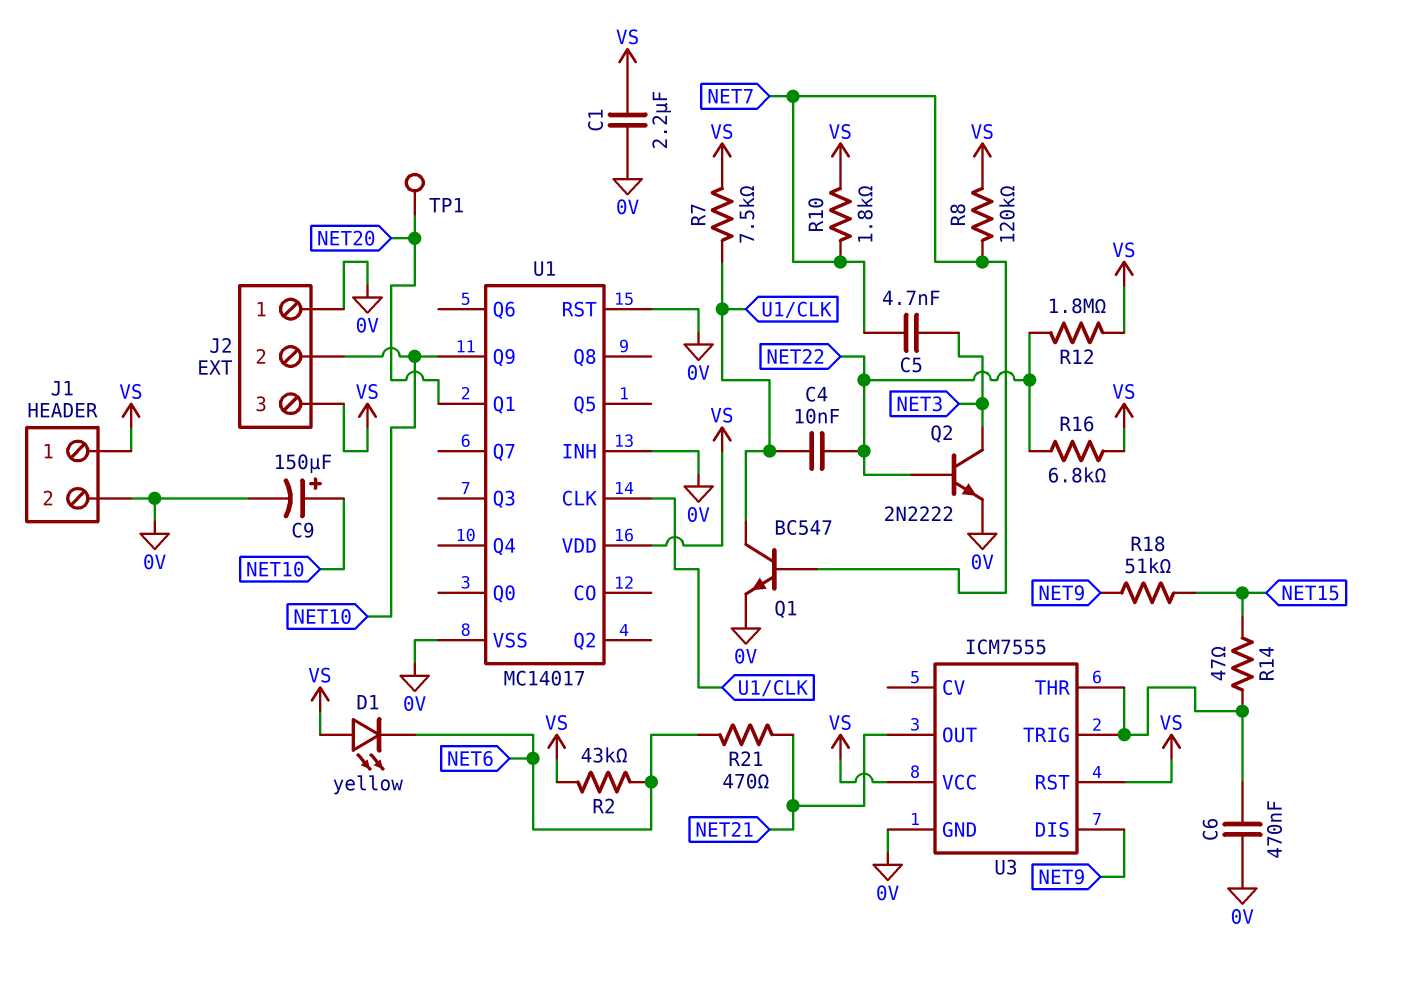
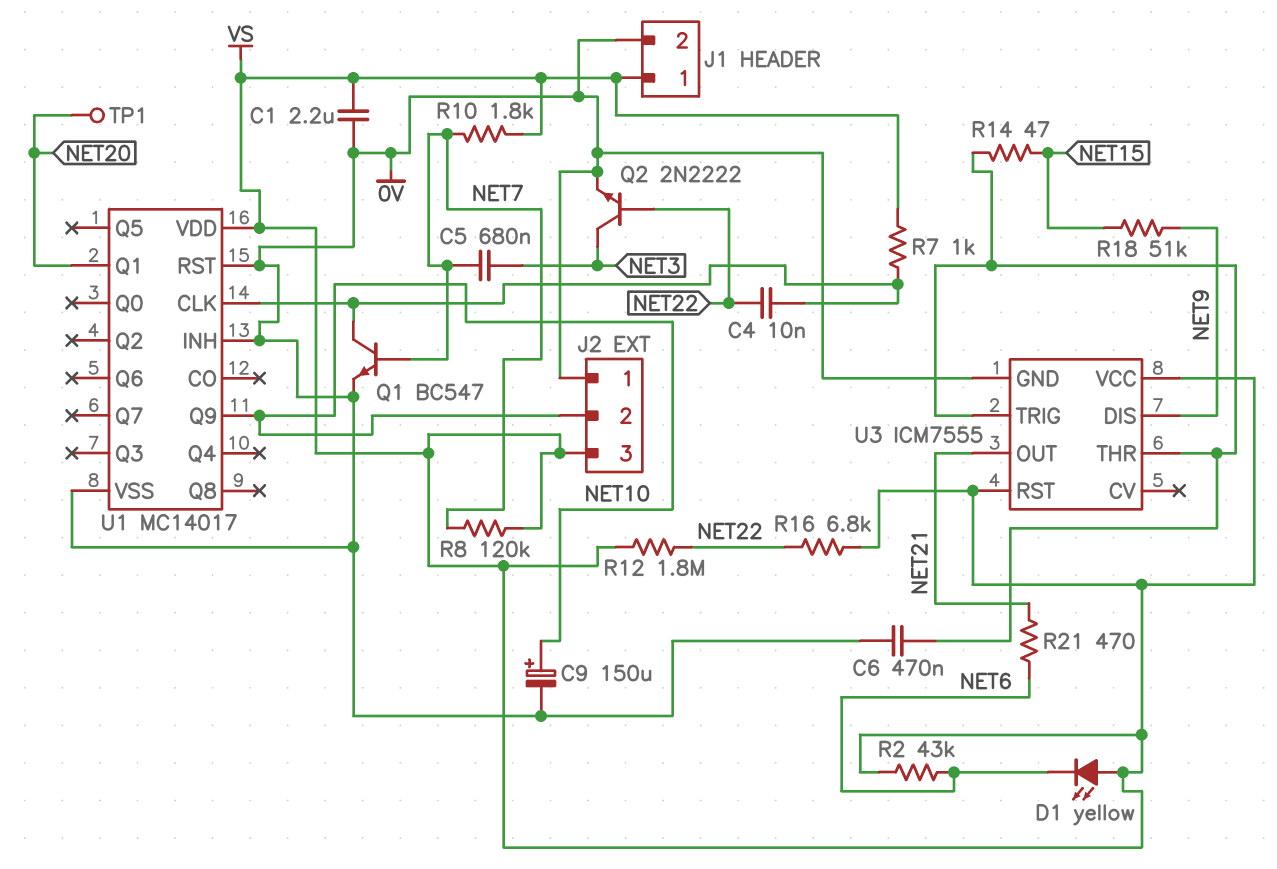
C5: 4.7nF (NET3, NET7) -> 680nF (NET3, NET7)
R7: 7.5k (U1/CLK, VS) -> 1k (U1/CLK, VS)

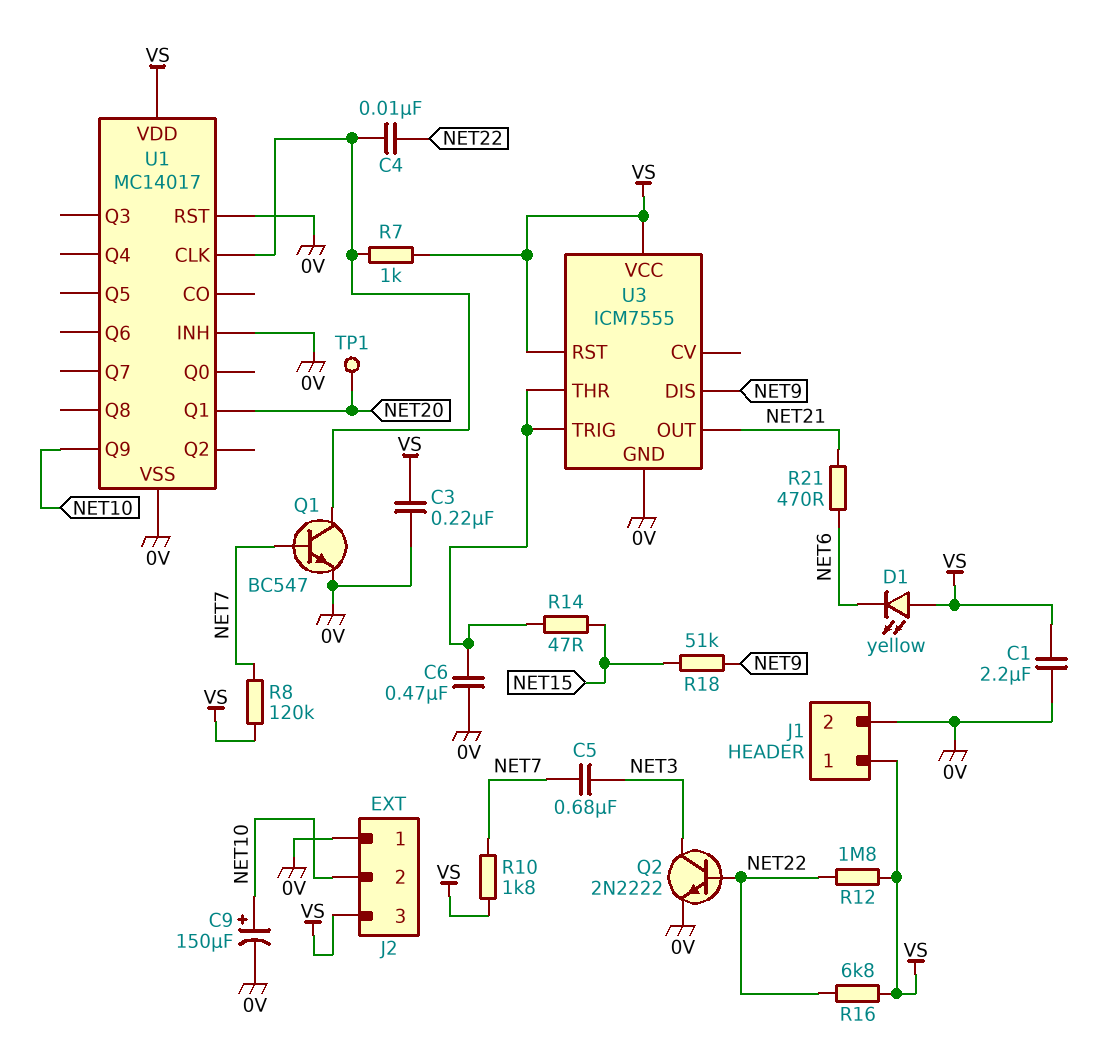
C3: none -> 220nF (0V, VS)
R2: 43k (NET6, VS) -> none

